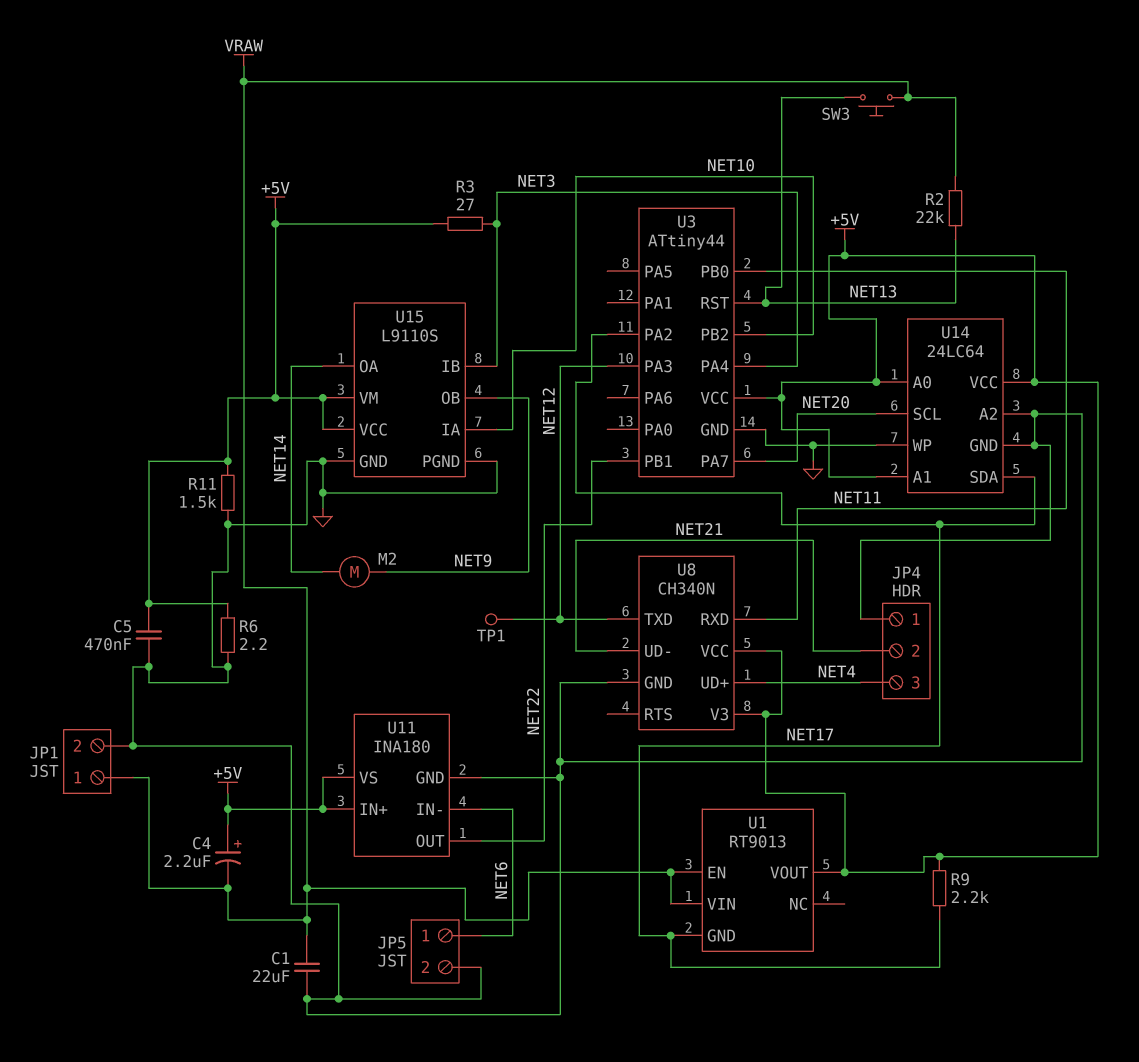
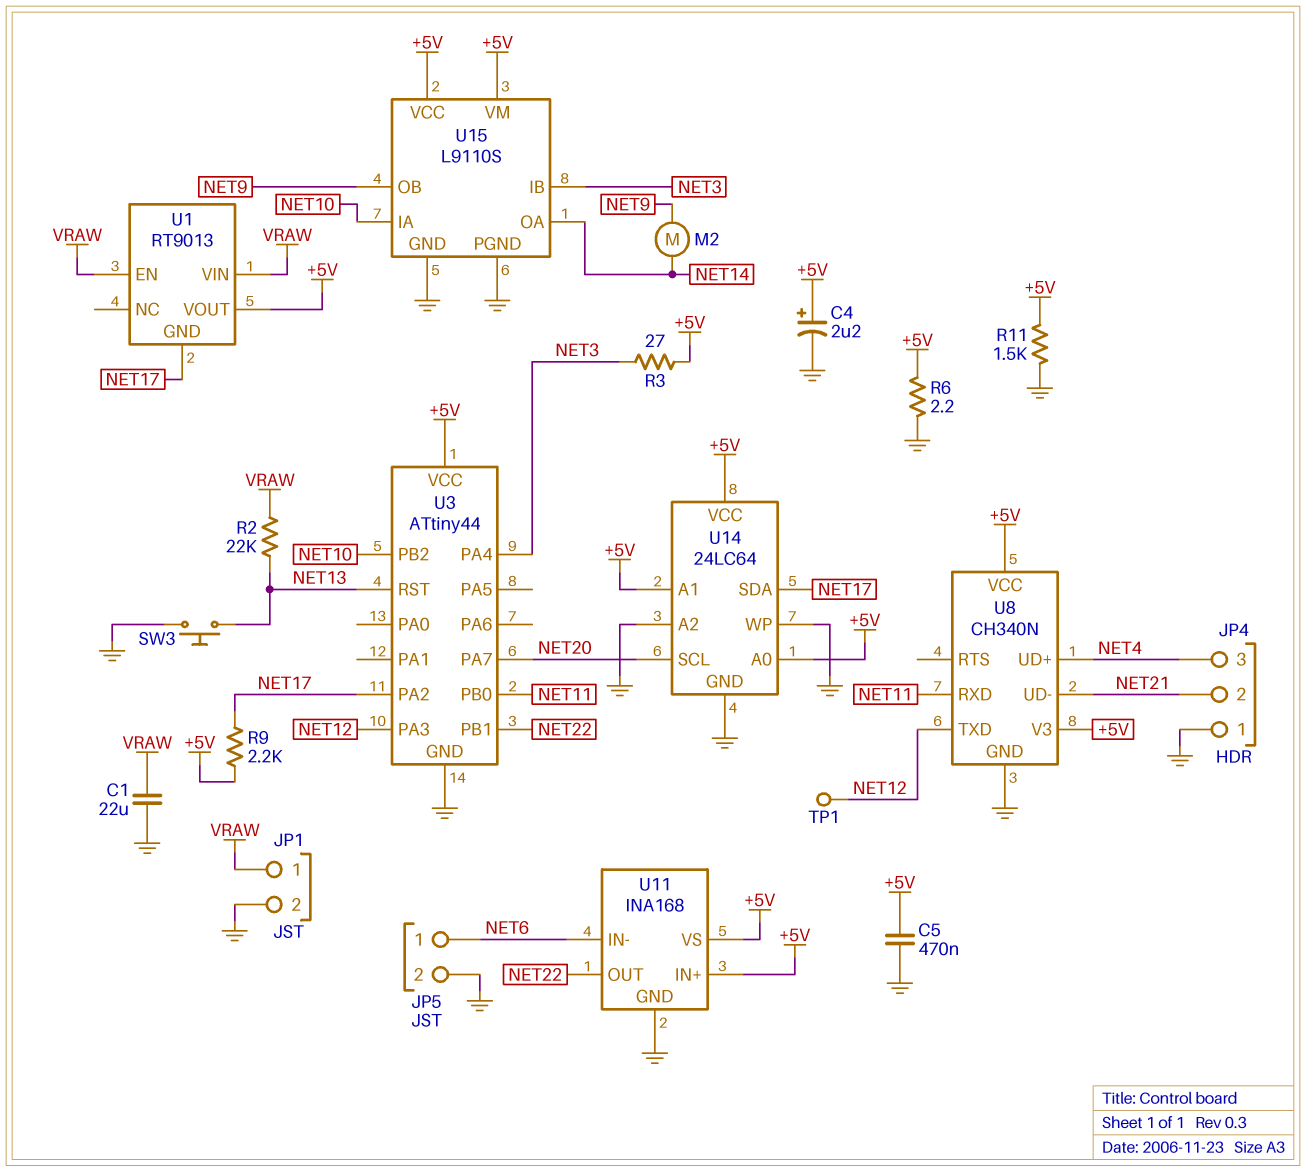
C4: 2.2uF (plus +5V, minus VRAW) -> 2.2uF (plus +5V, minus GND)
SW3: button (NET13, VRAW) -> button (GND, NET13)
U11: INA180 -> INA168

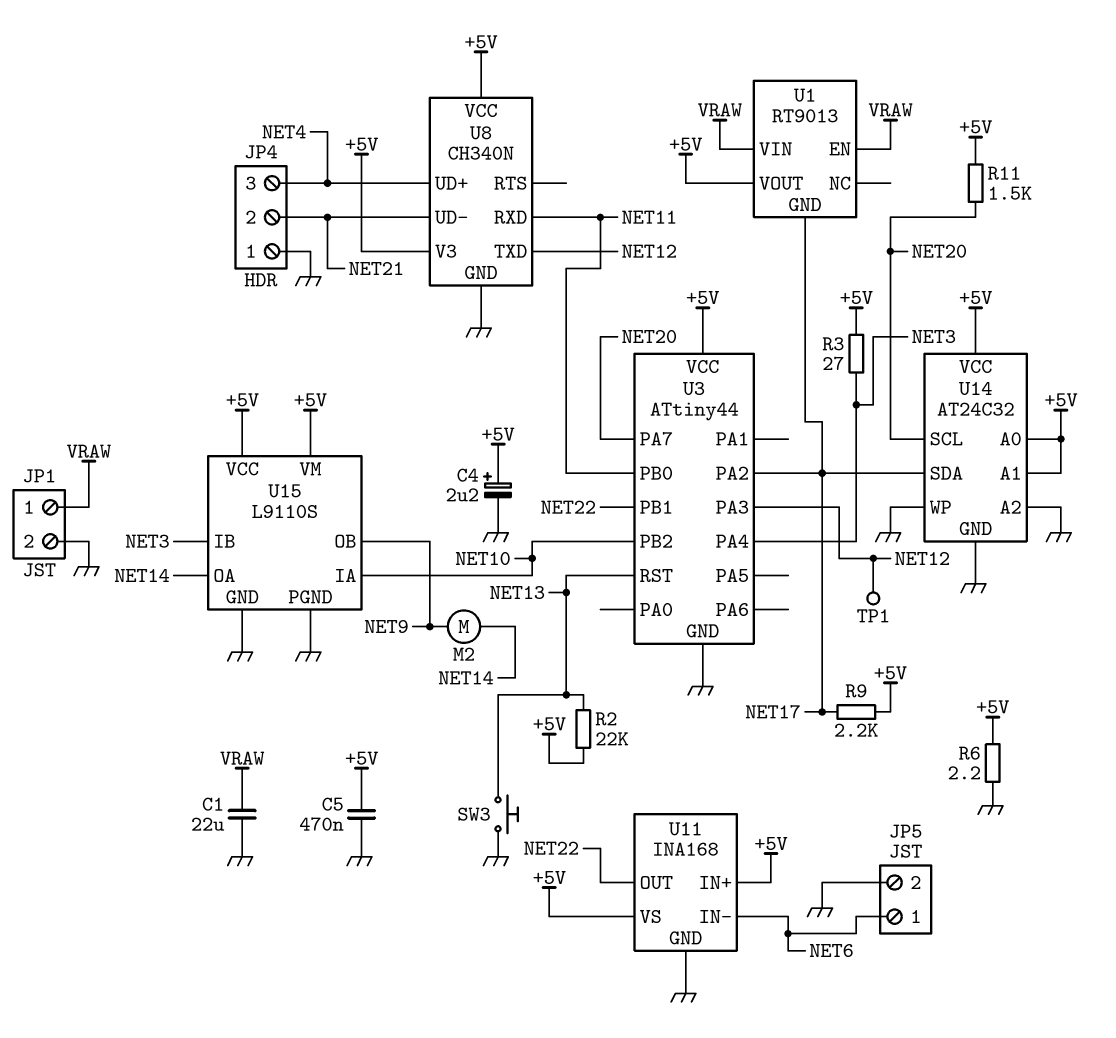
R2: 22k (NET13, VRAW) -> 22k (+5V, NET13)
R11: 1.5k (+5V, GND) -> 1.5k (+5V, NET20)
U14: 24LC64 -> AT24C32

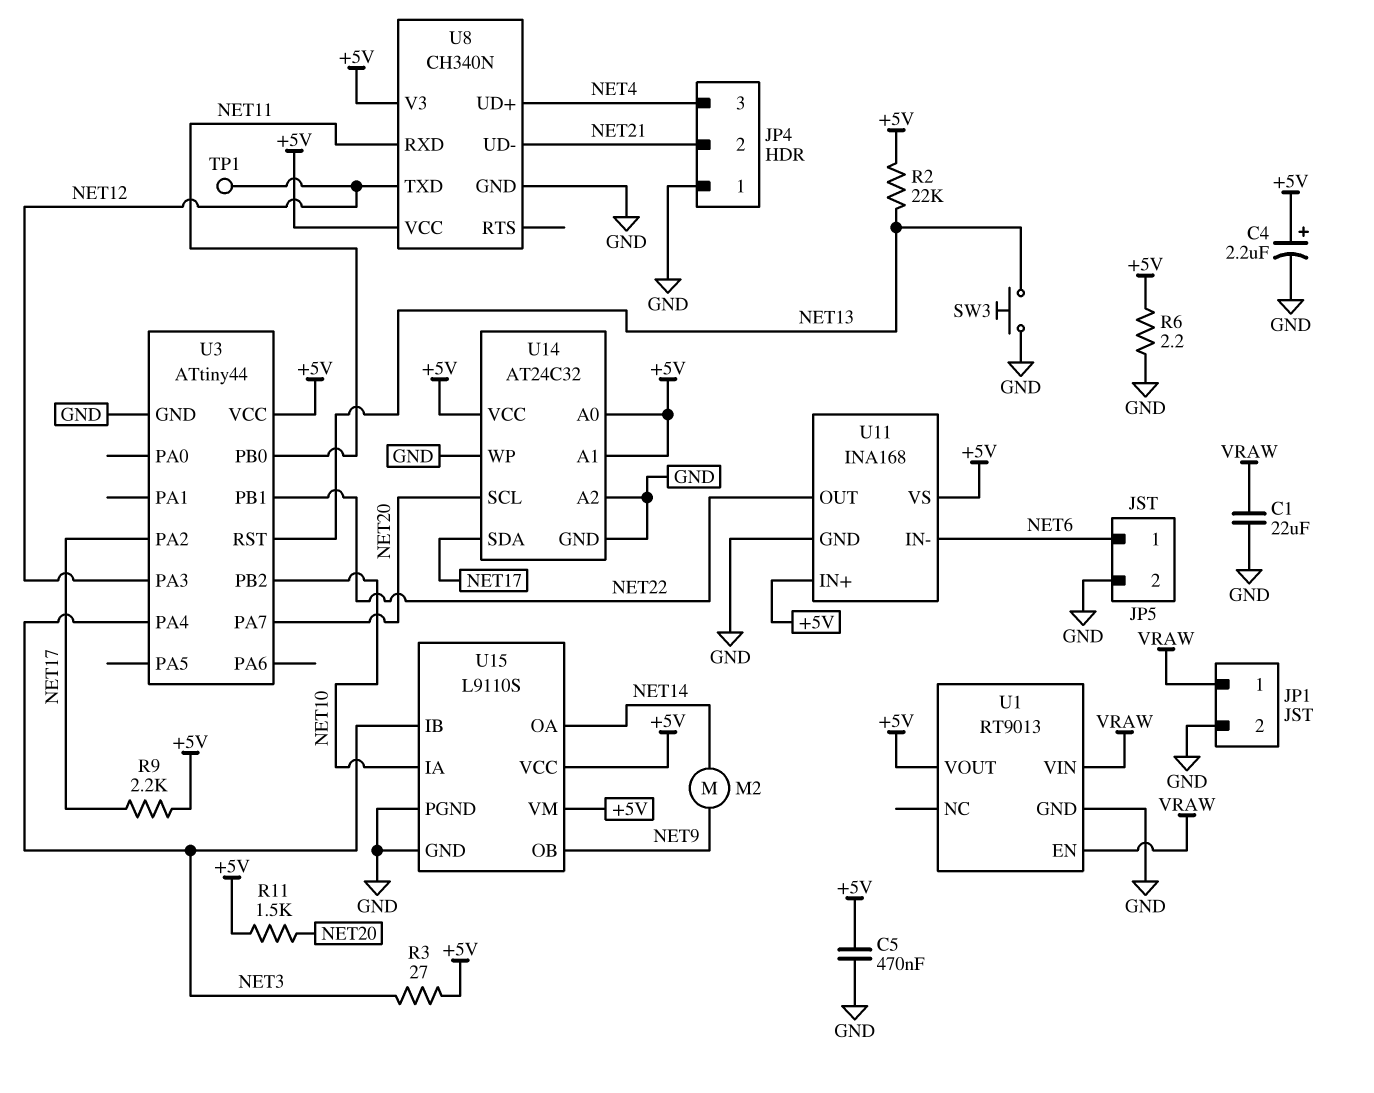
U1 pin GND: NET17 -> GND

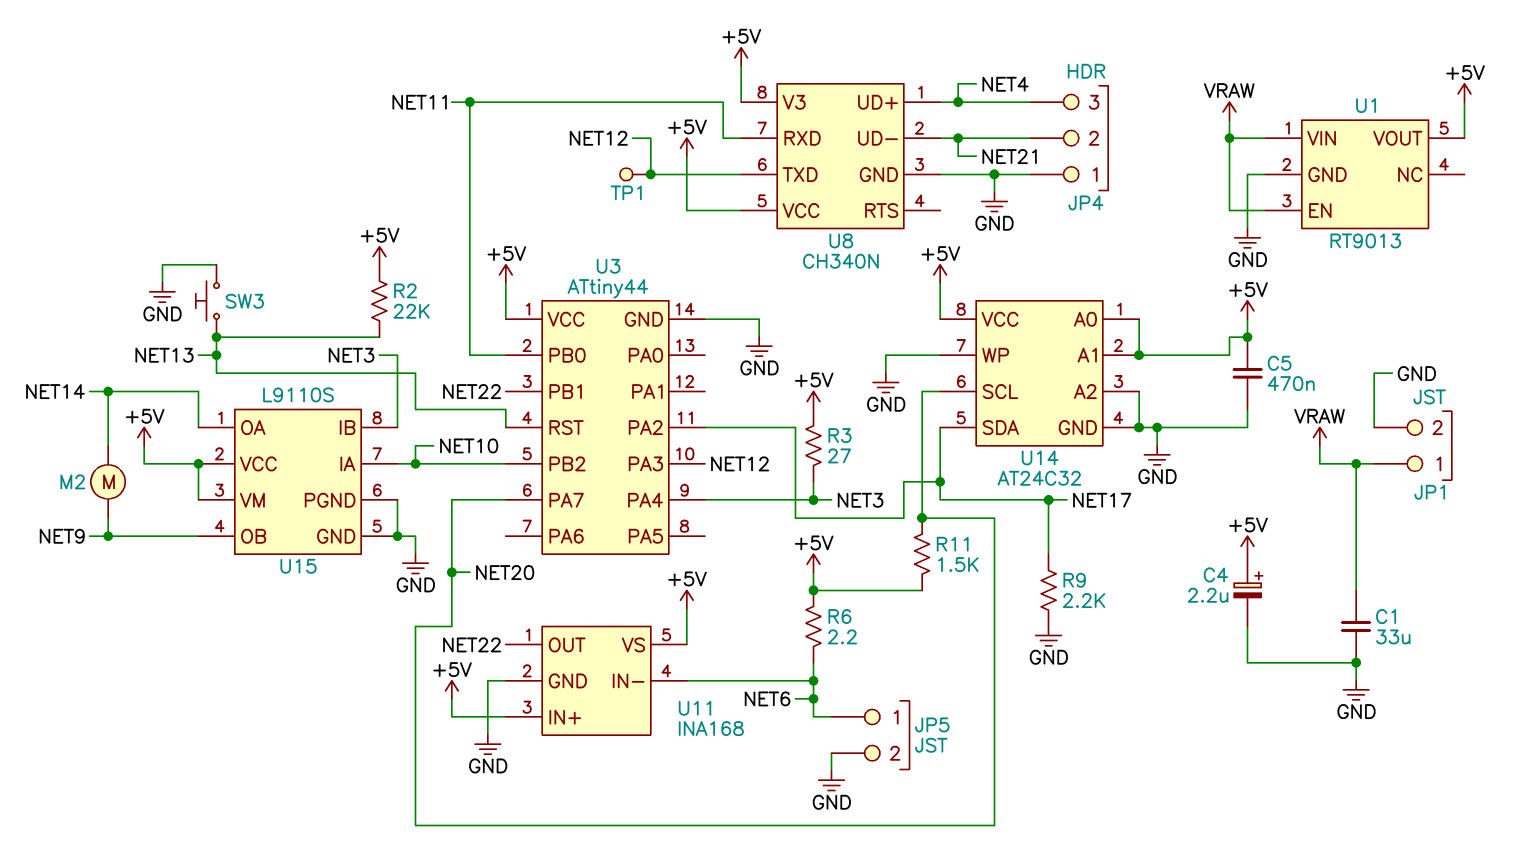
C1: 22uF (GND, VRAW) -> 33uF (GND, VRAW)
R6: 2.2 (+5V, GND) -> 2.2 (+5V, NET6)
R9: 2.2k (+5V, NET17) -> 2.2k (GND, NET17)

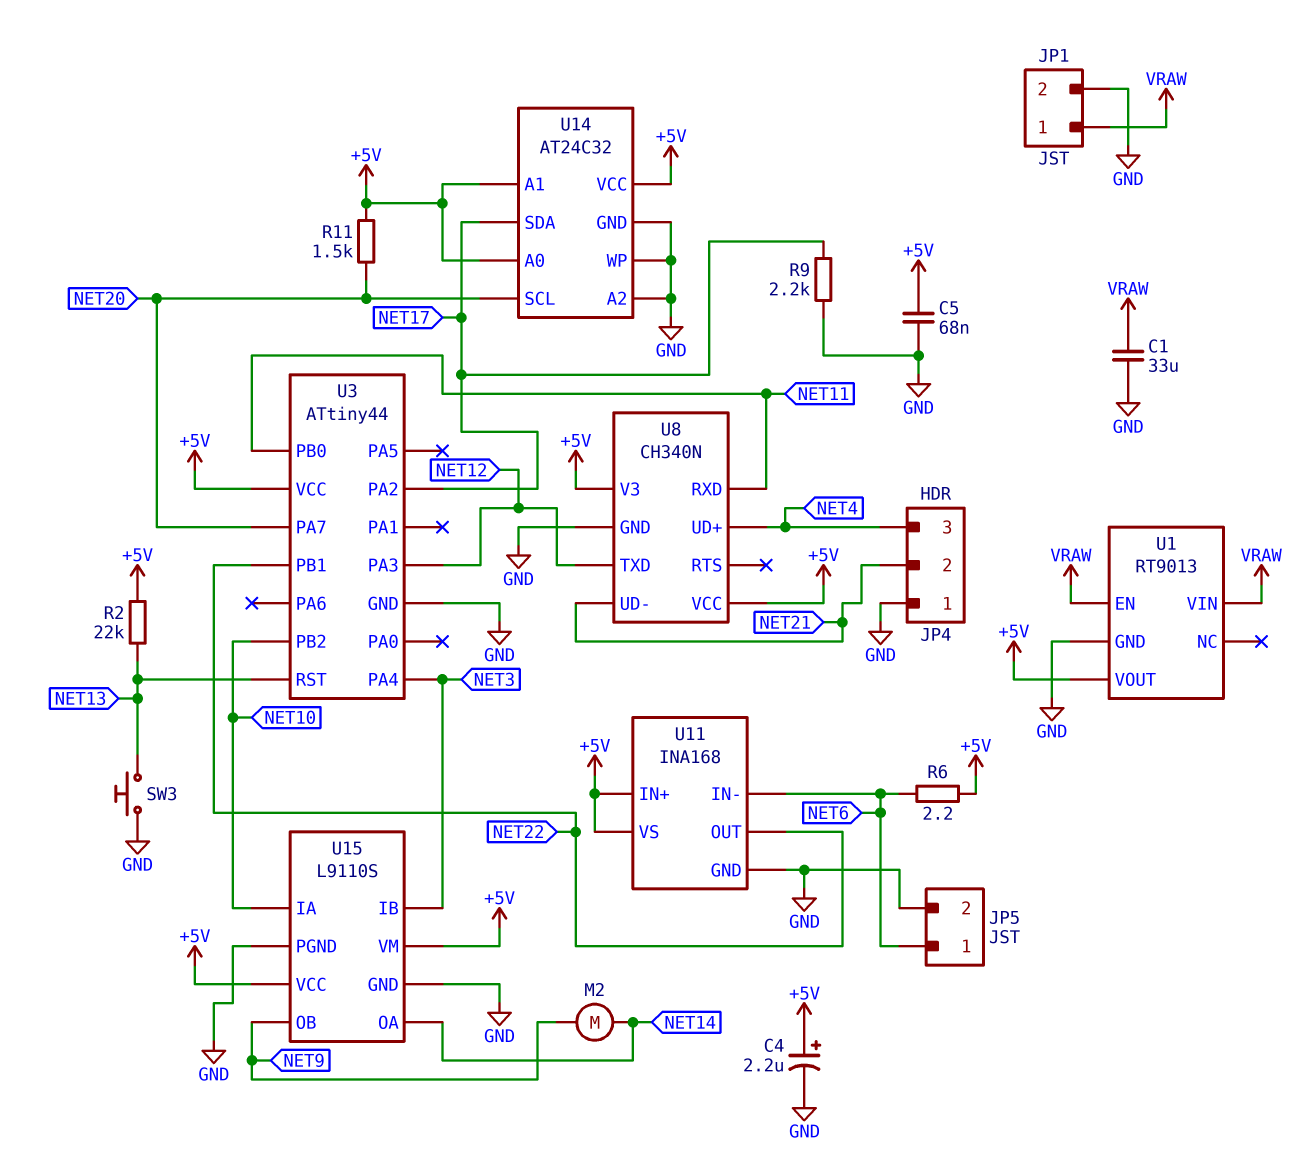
C5: 470nF (+5V, GND) -> 68nF (+5V, GND)
R3: 27 (+5V, NET3) -> none
TP1: test point (NET12) -> none

